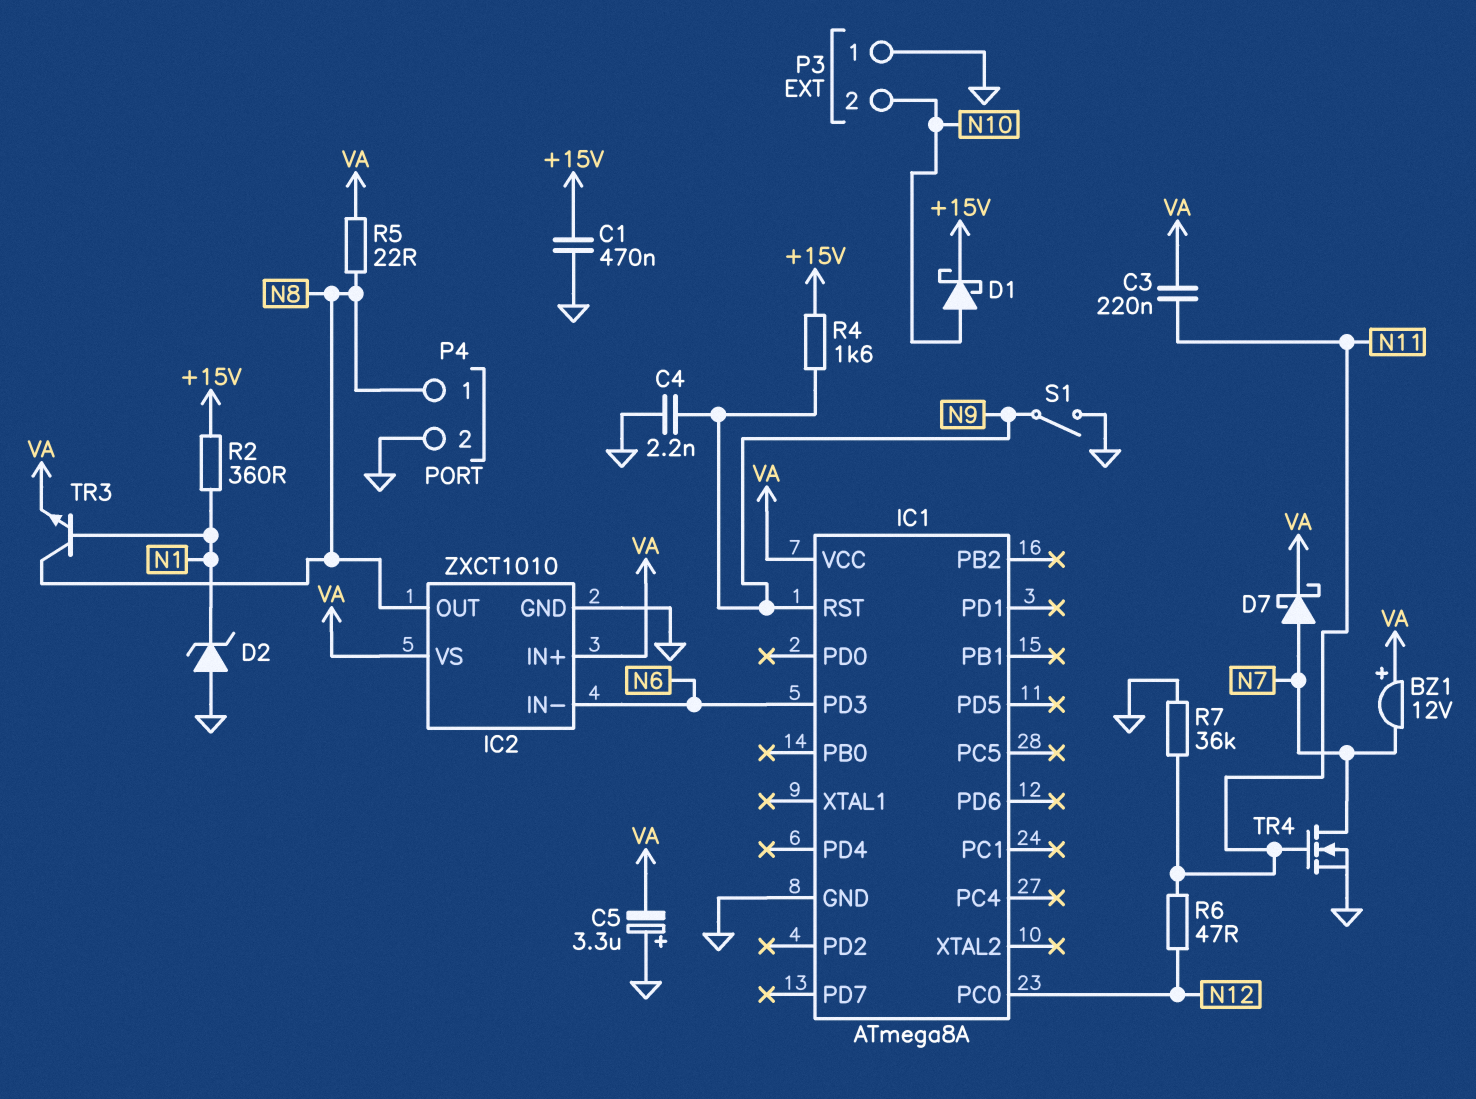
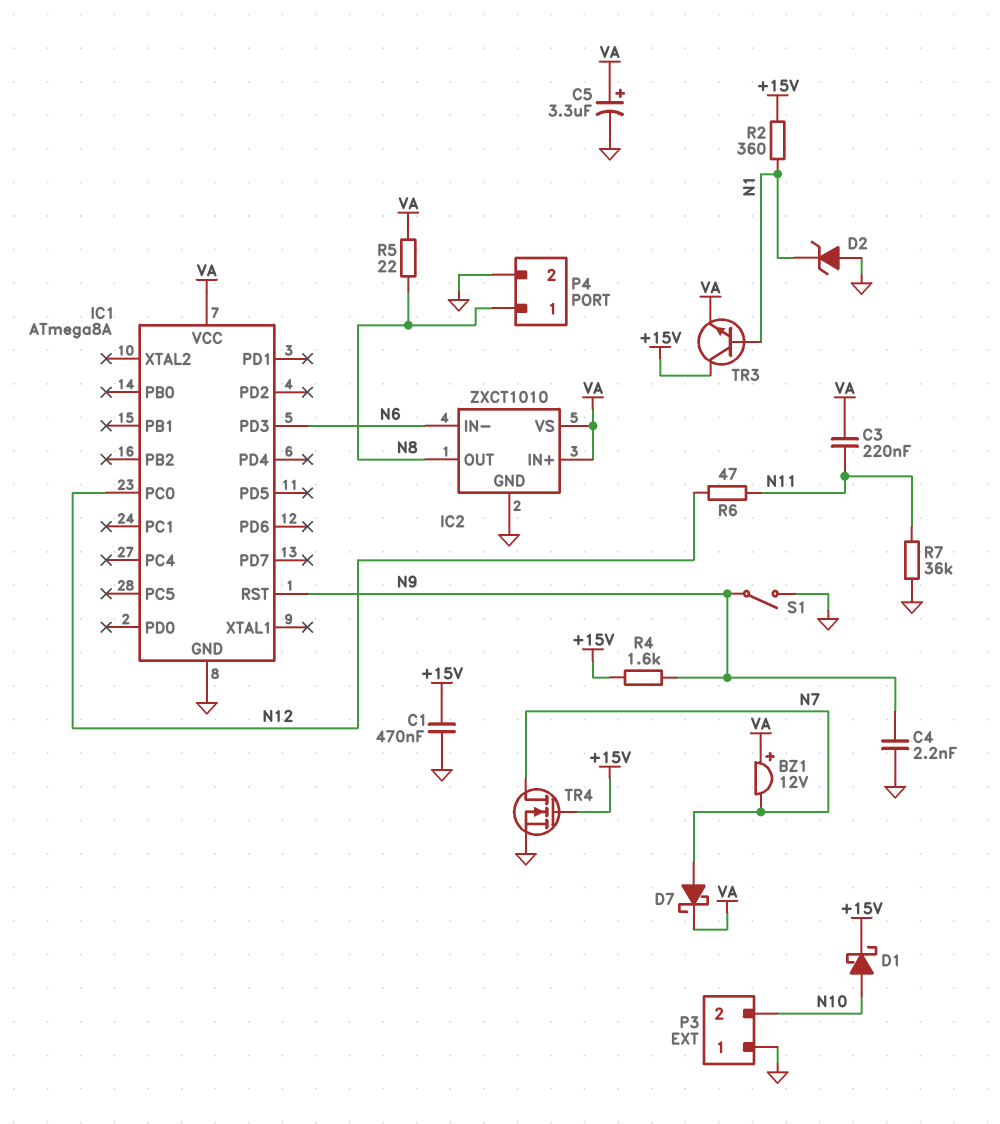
C5: 3.3uF (plus GND, minus VA) -> 3.3uF (plus VA, minus GND)
TR3: NPN (B N1, C N8, E VA) -> NPN (B N1, C +15V, E VA)
TR4: NMOS (G N11, D N7, S GND) -> NMOS (G +15V, D N7, S GND)

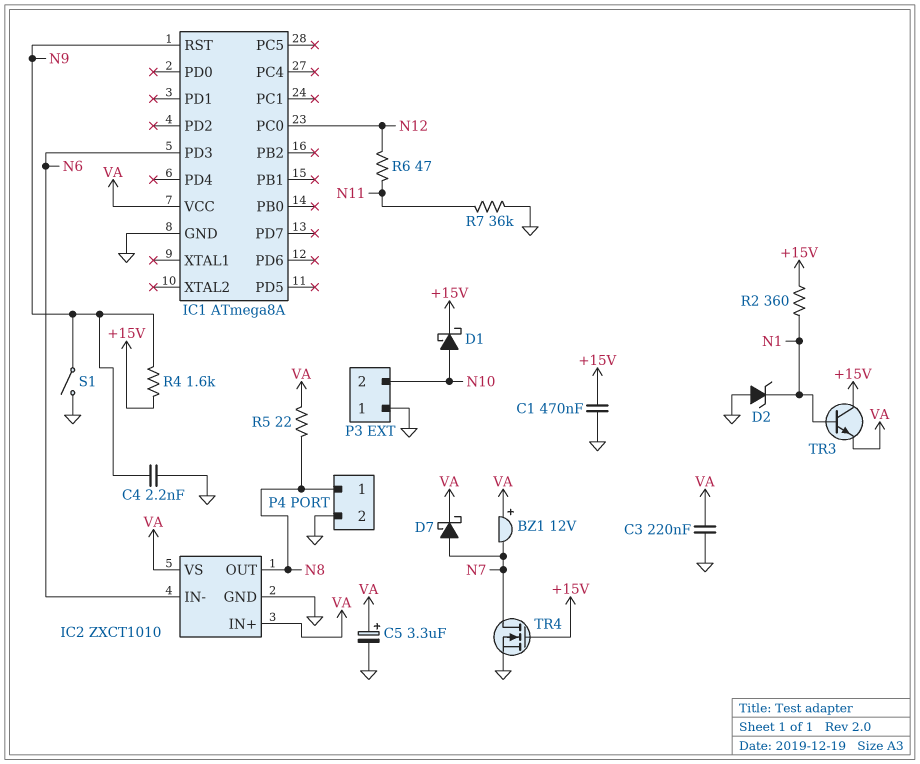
C3: 220nF (N11, VA) -> 220nF (GND, VA)

